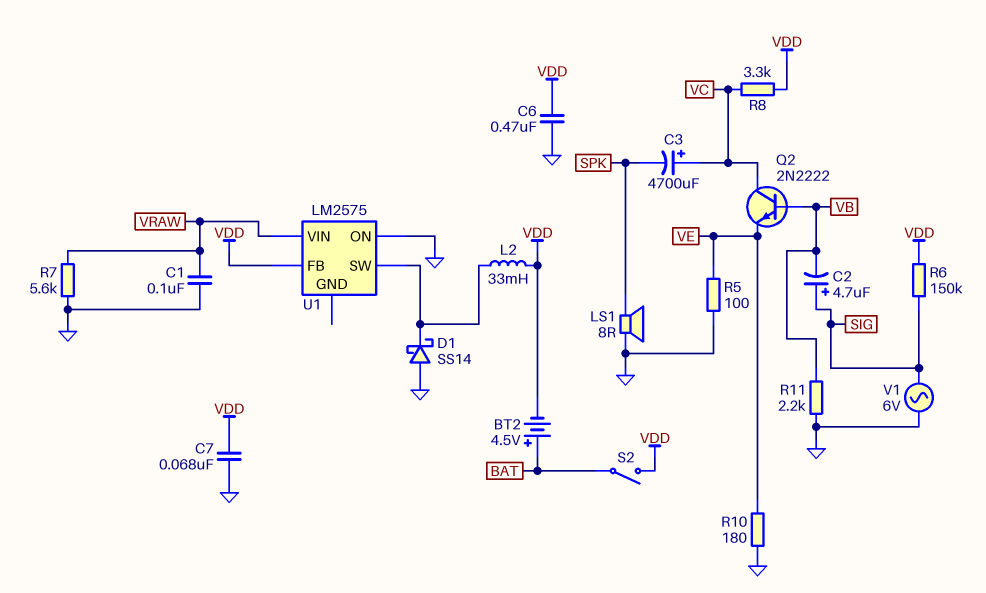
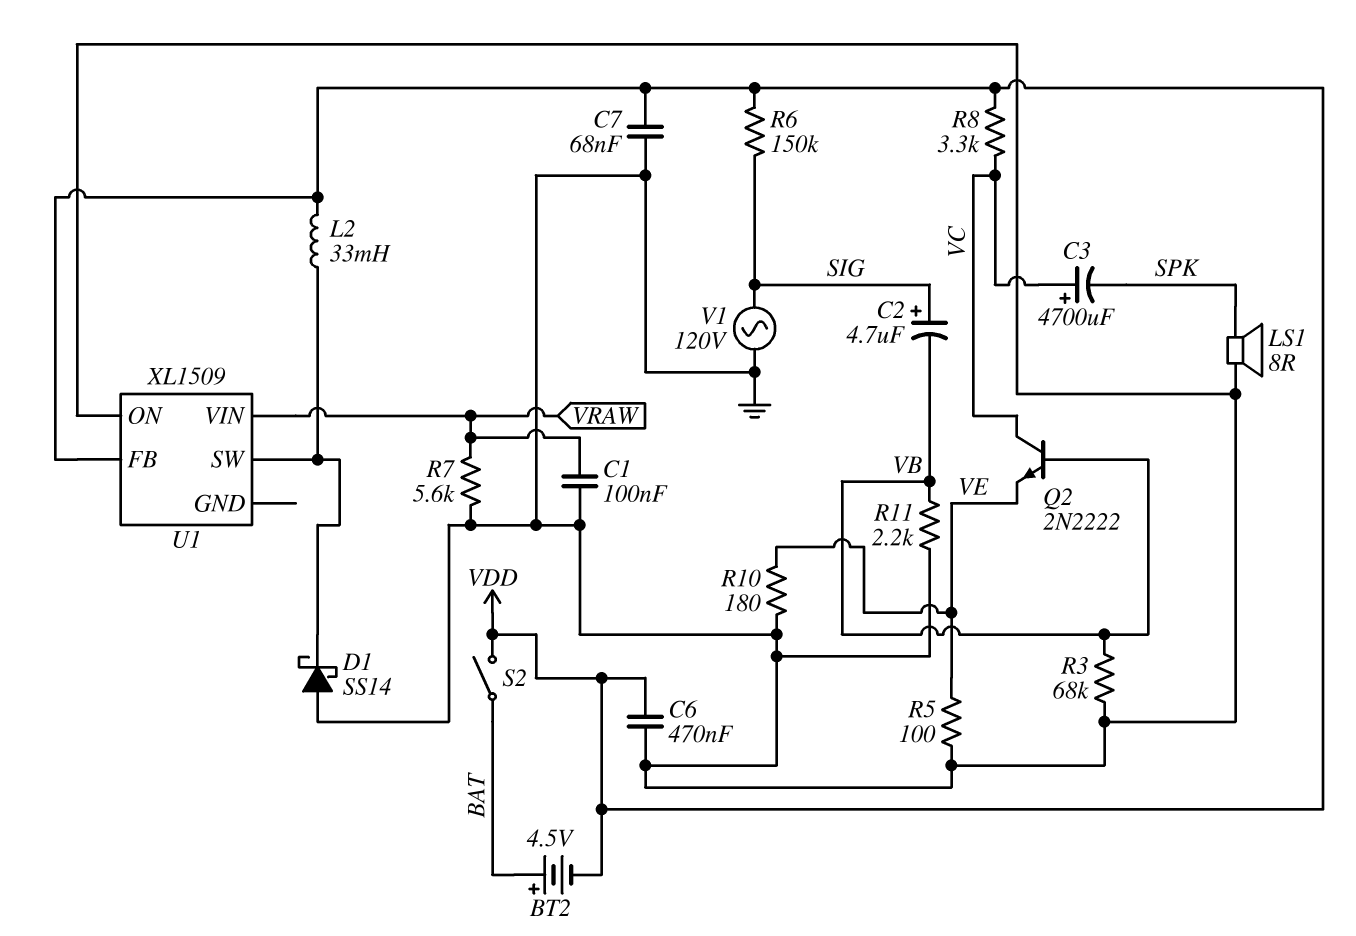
R3: none -> 68k (GND, VB)
U1: LM2575 -> XL1509
V1: AC 6V (GND, SIG) -> AC 120V (GND, SIG)

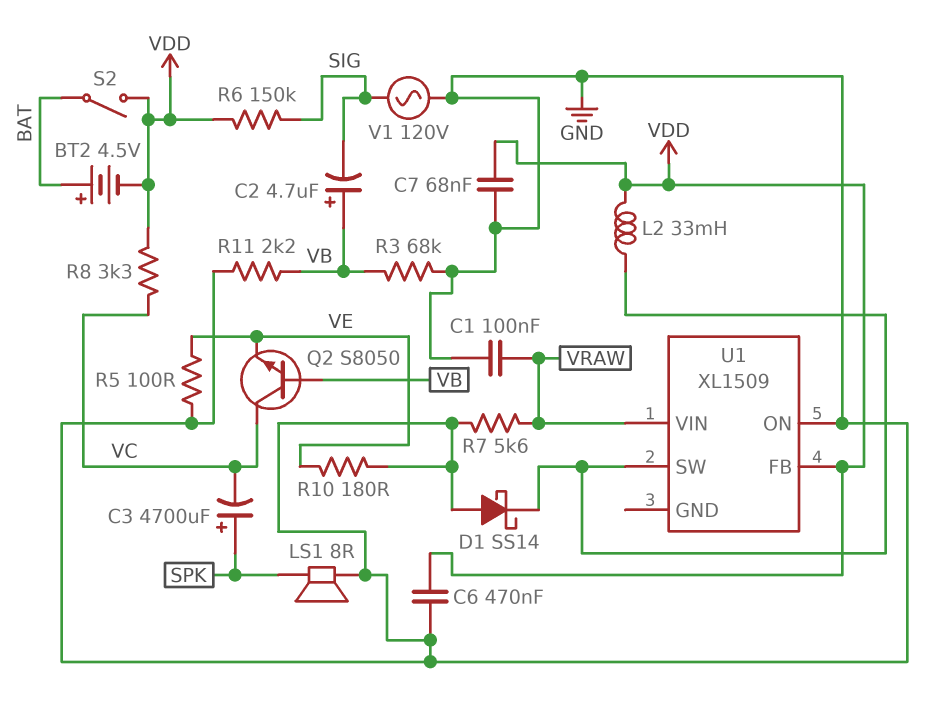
C2: 4.7uF (plus SIG, minus VB) -> 4.7uF (plus VB, minus SIG)
C3: 4700uF (plus VC, minus SPK) -> 4700uF (plus SPK, minus VC)
Q2: NPN 2N2222 (B VB, C VC, E VE) -> NPN S8050 (B VB, C VC, E VE)

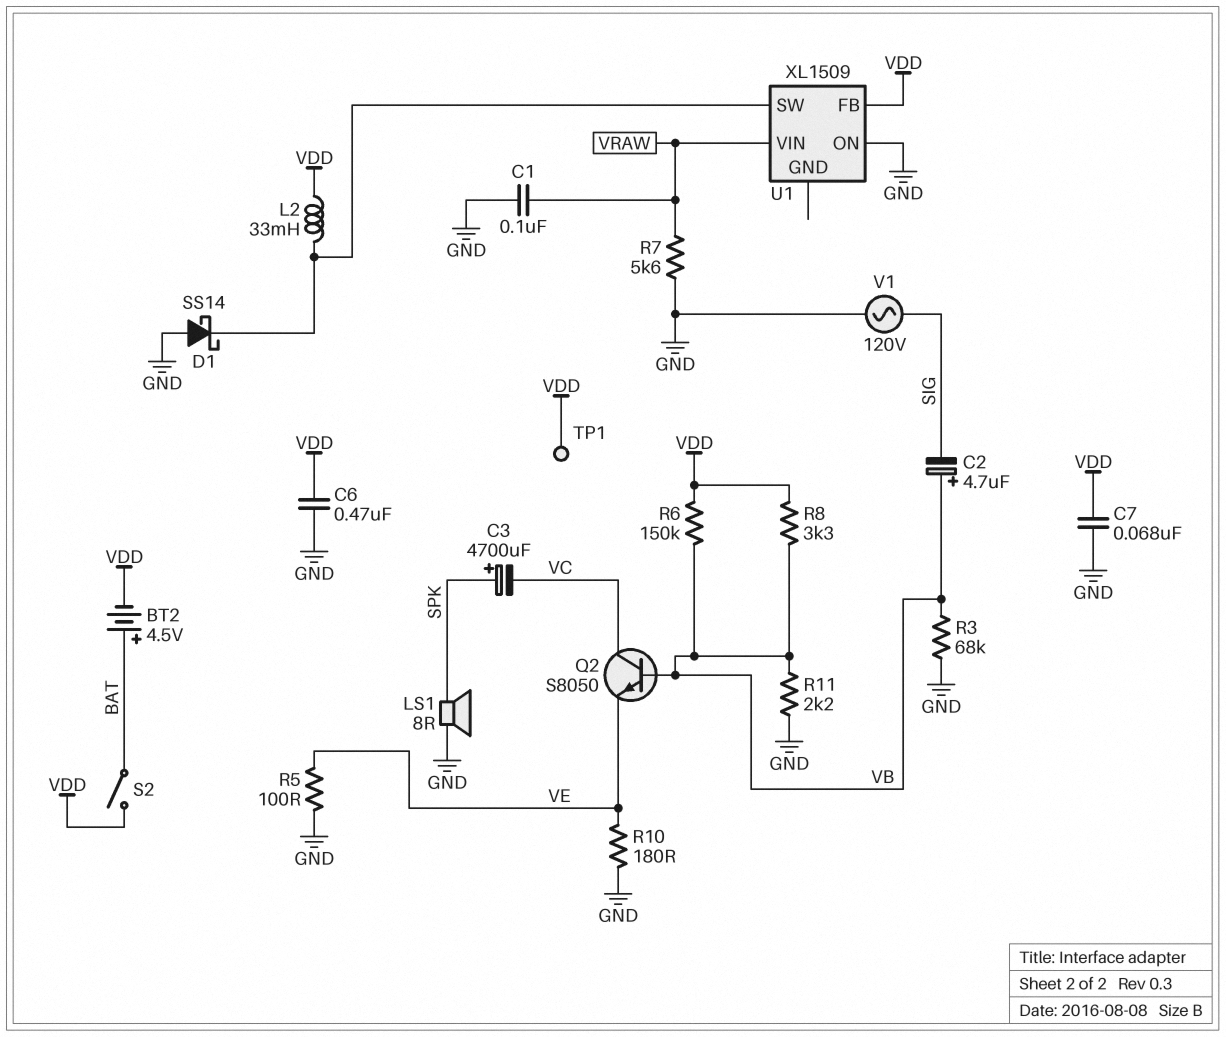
R6: 150k (SIG, VDD) -> 150k (VB, VDD)
R8: 3.3k (VC, VDD) -> 3.3k (VB, VDD)
TP1: none -> test point (VDD)

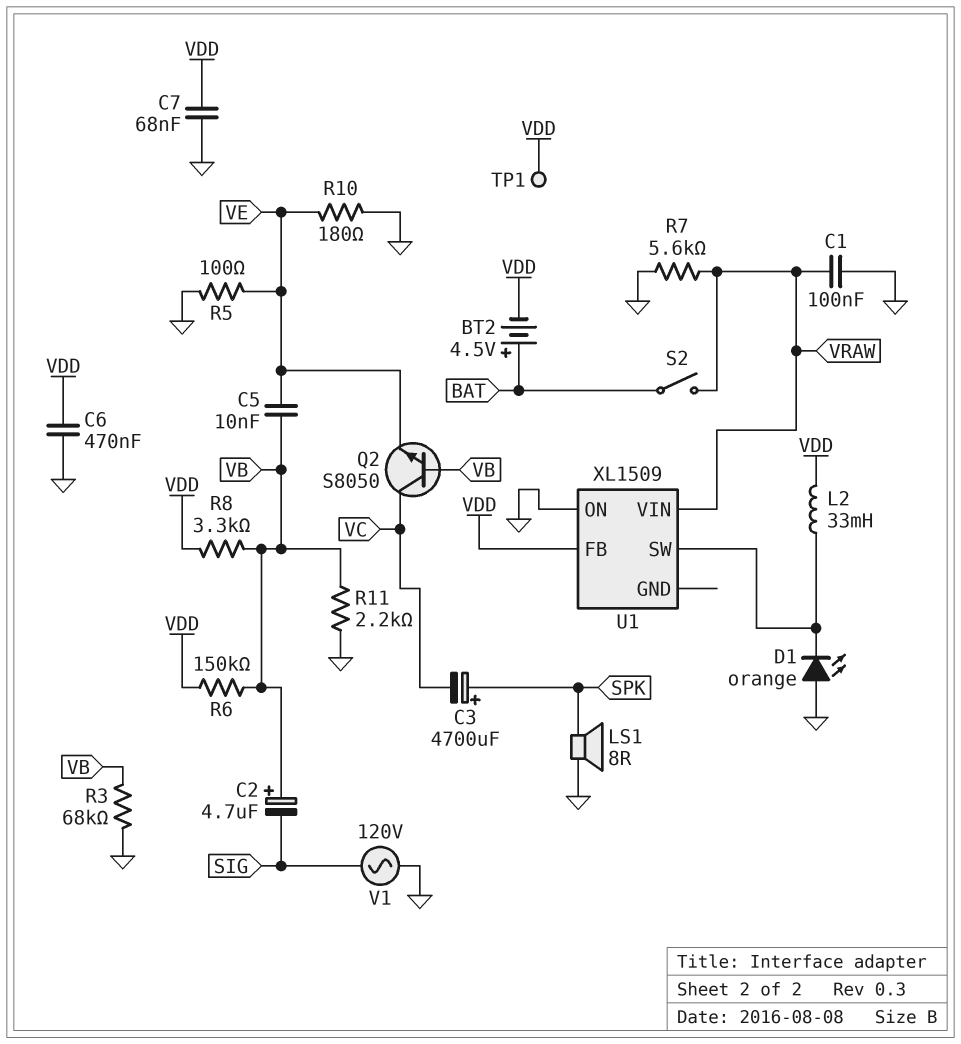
C5: none -> 10nF (VB, VE)
D1: schottky SS14 (A GND, K U1/SW) -> LED orange (A GND, K U1/SW)
S2: switch (BAT, VDD) -> switch (BAT, VRAW)

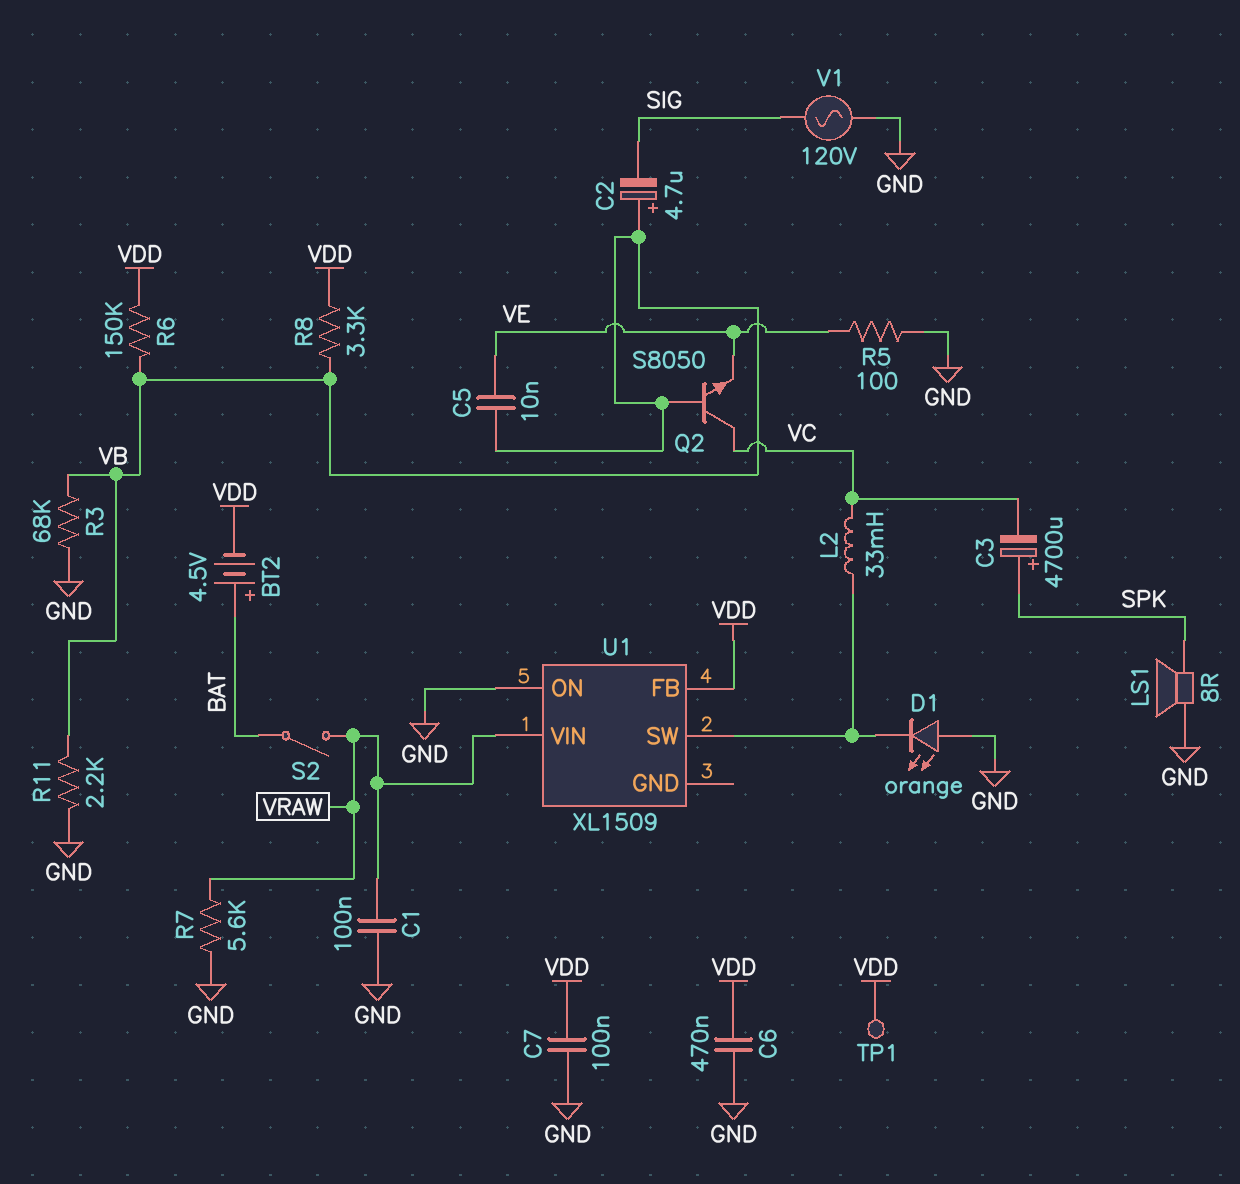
C7: 68nF (GND, VDD) -> 100nF (GND, VDD)
L2: 33mH (U1/SW, VDD) -> 33mH (U1/SW, VC)
R10: 180 (GND, VE) -> none

